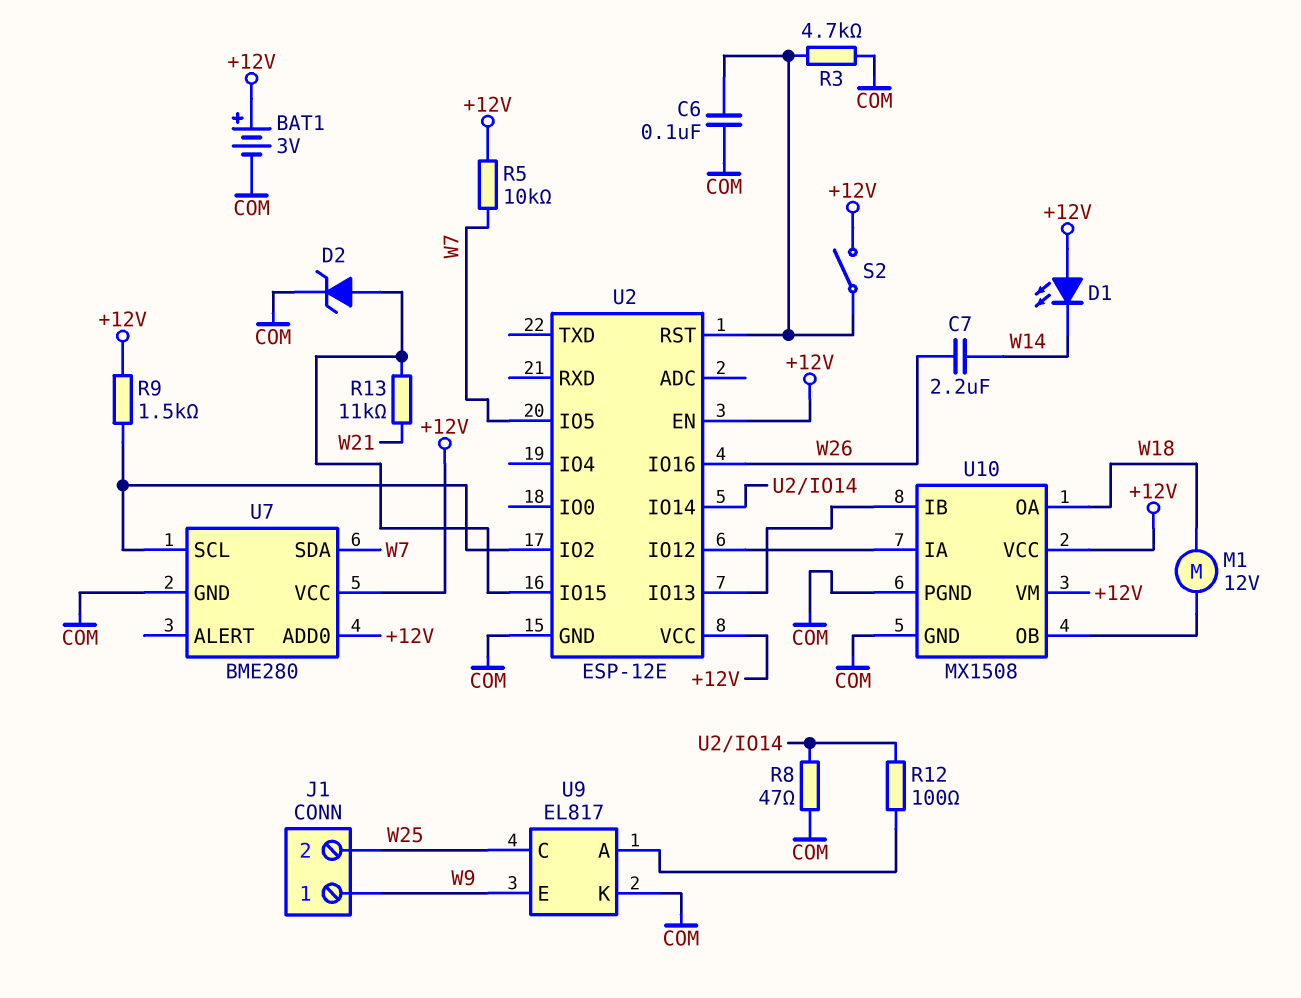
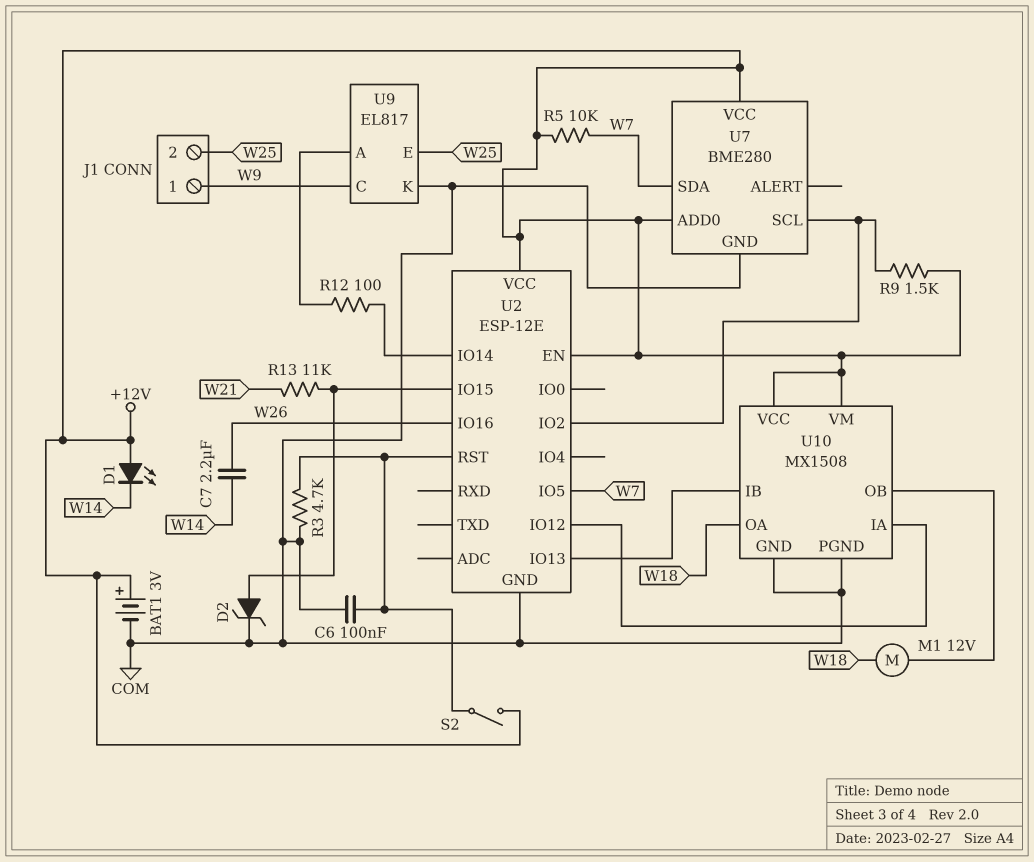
R8: 47 (COM, U2/IO14) -> none
U9 pin C: W25 -> W9
U9 pin E: W9 -> W25

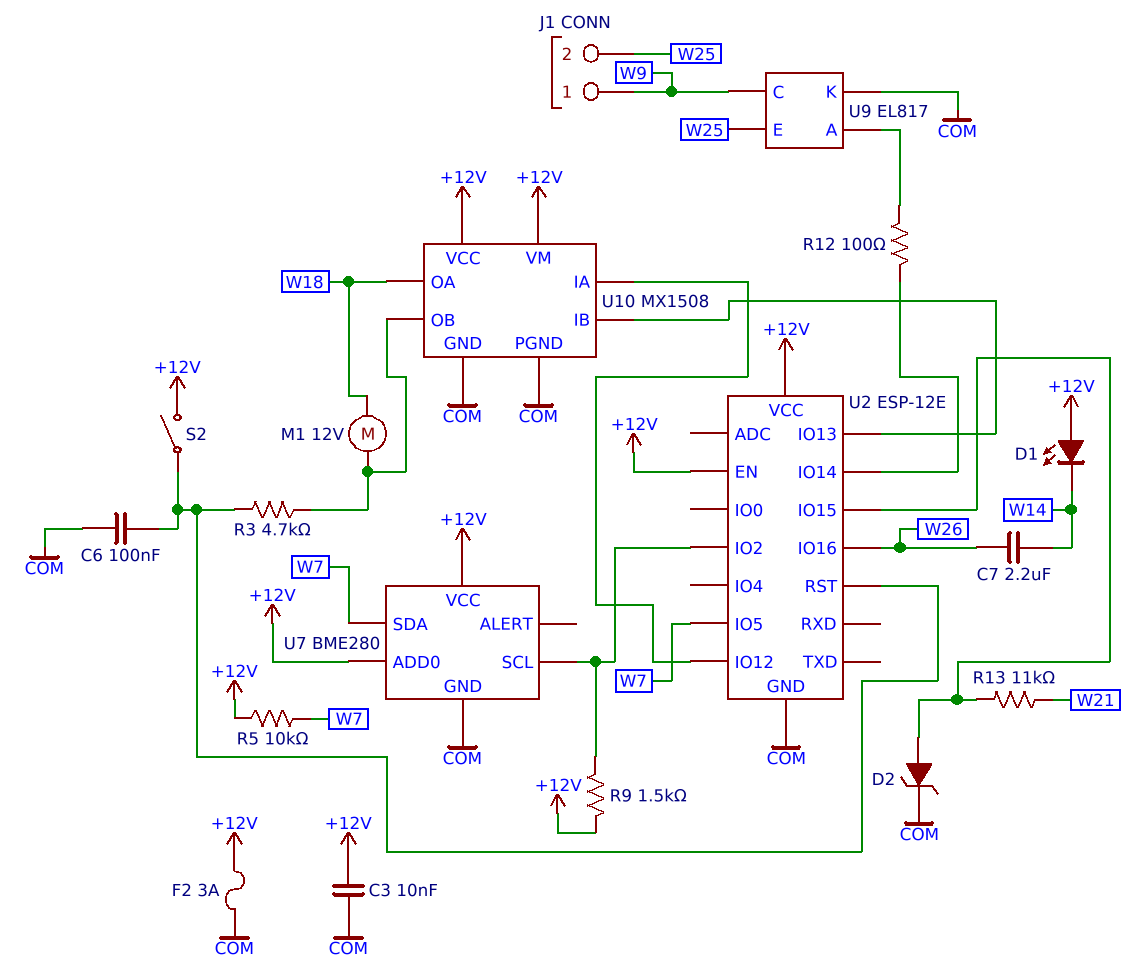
BAT1: 3V (plus +12V, minus COM) -> none
C3: none -> 10nF (+12V, COM)
F2: none -> 3A (+12V, COM)
R3: 4.7k (COM, U2/RST) -> 4.7k (U2/RST, U10/OB)

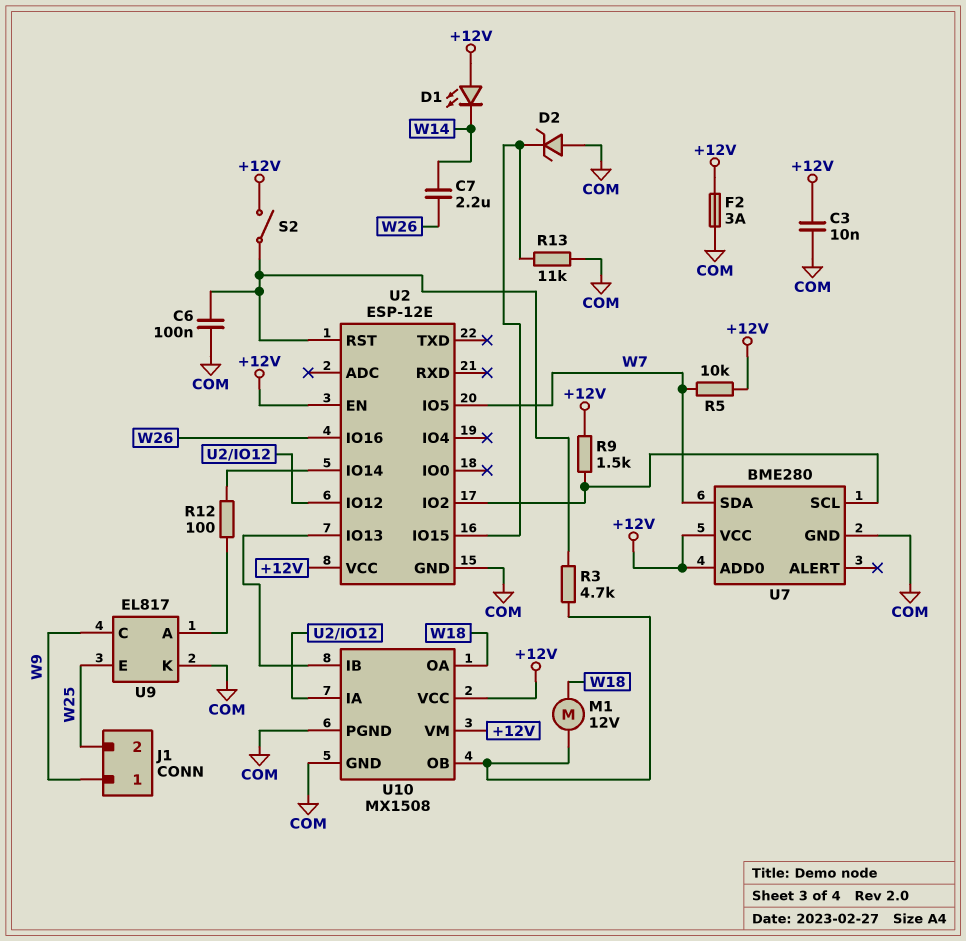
D2: zener (A U2/IO15, K COM) -> zener (A COM, K U2/IO15)
R13: 11k (U2/IO15, W21) -> 11k (COM, U2/IO15)

